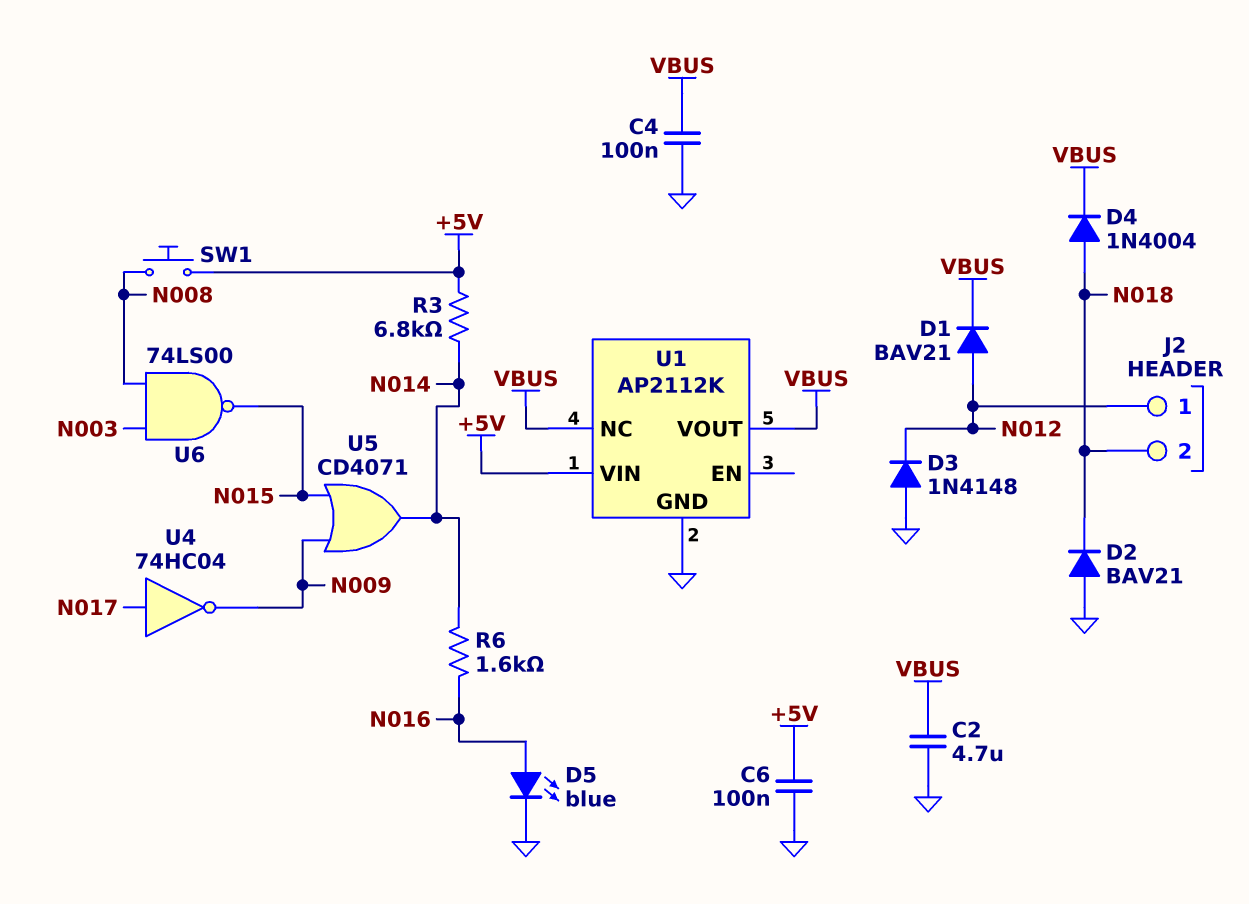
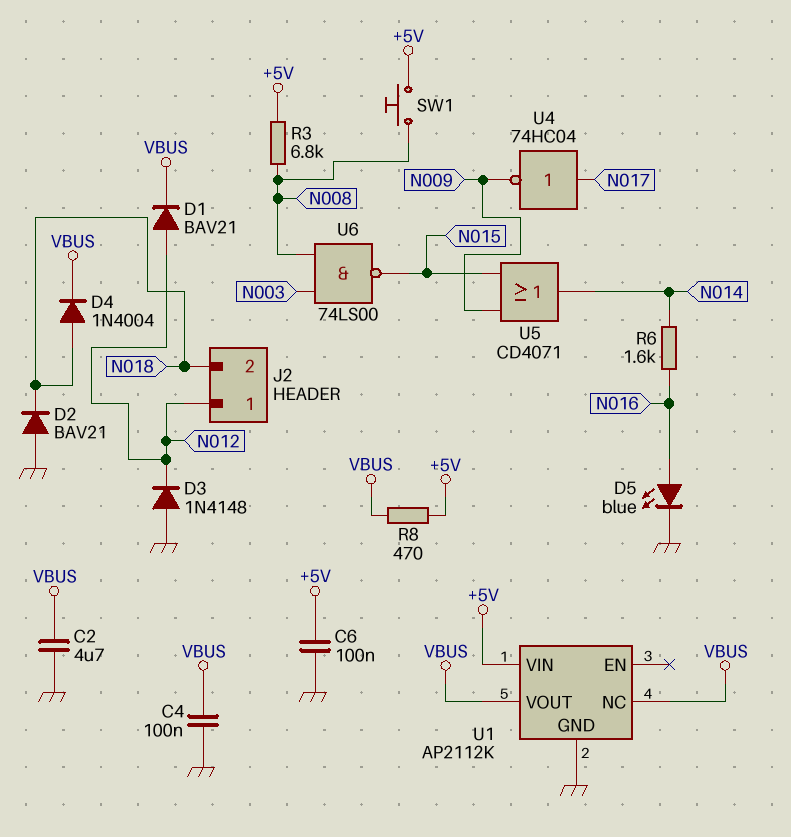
R3: 6.8k (+5V, N014) -> 6.8k (+5V, N008)
R8: none -> 470 (+5V, VBUS)

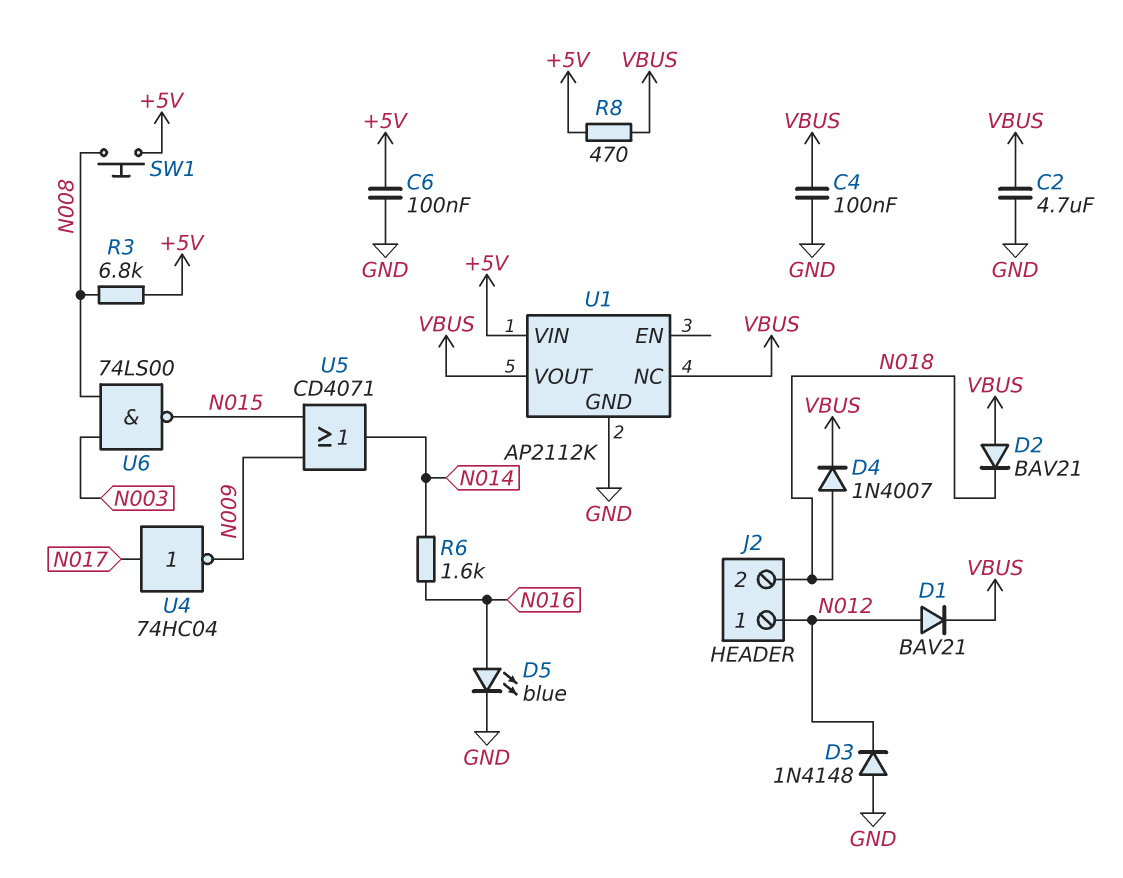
D2: diode BAV21 (A GND, K N018) -> diode BAV21 (A VBUS, K N018)
D4: diode 1N4004 (A N018, K VBUS) -> diode 1N4007 (A N018, K VBUS)

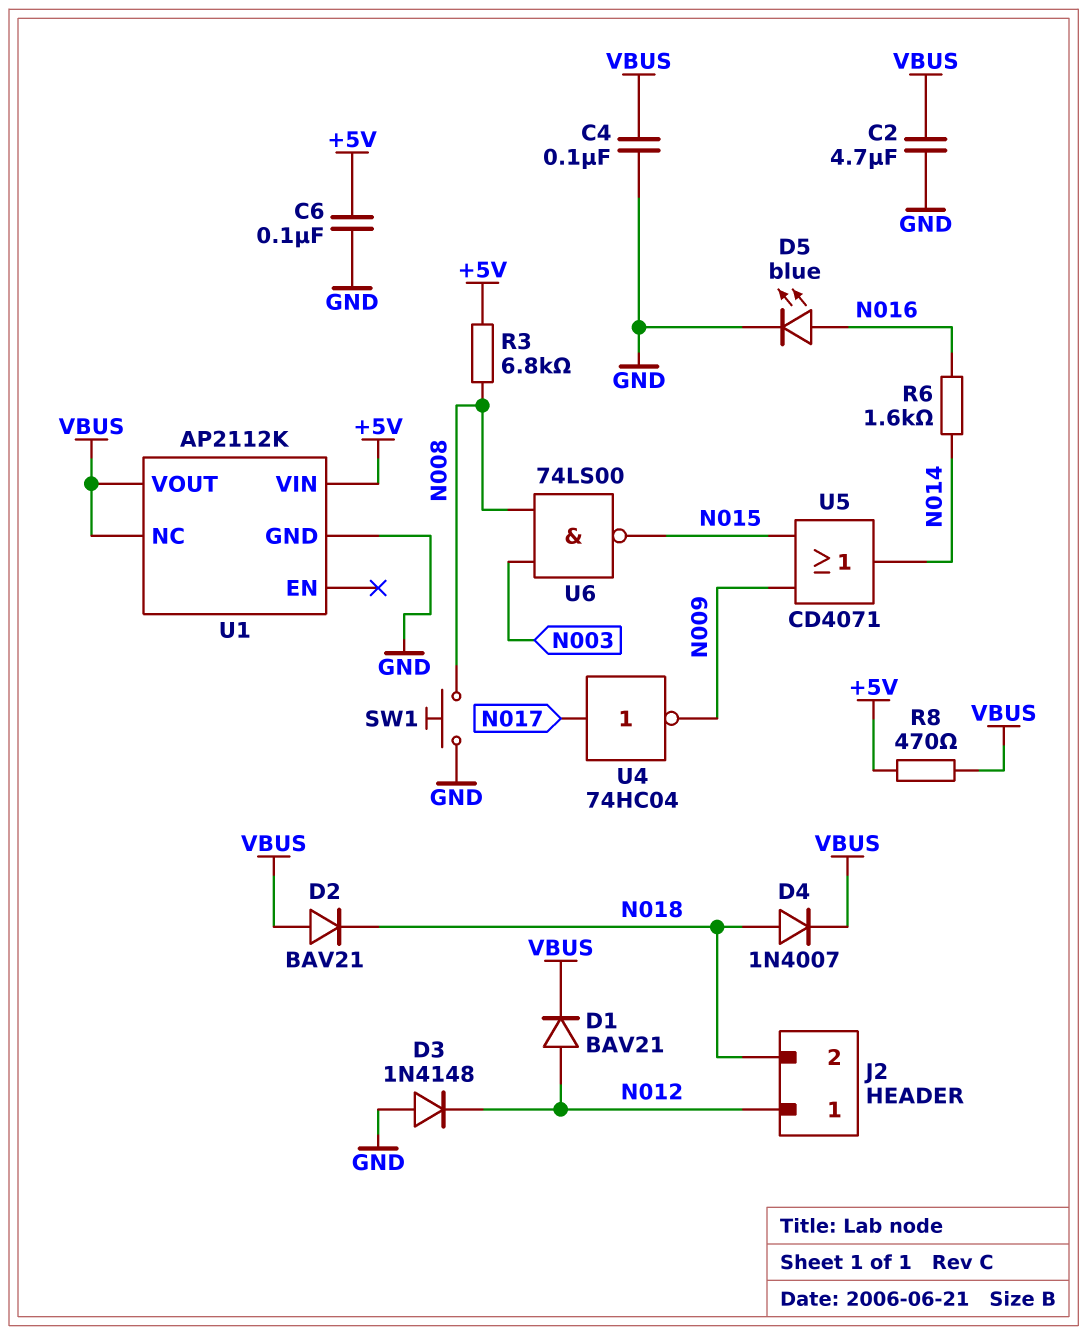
SW1: button (+5V, N008) -> button (GND, N008)

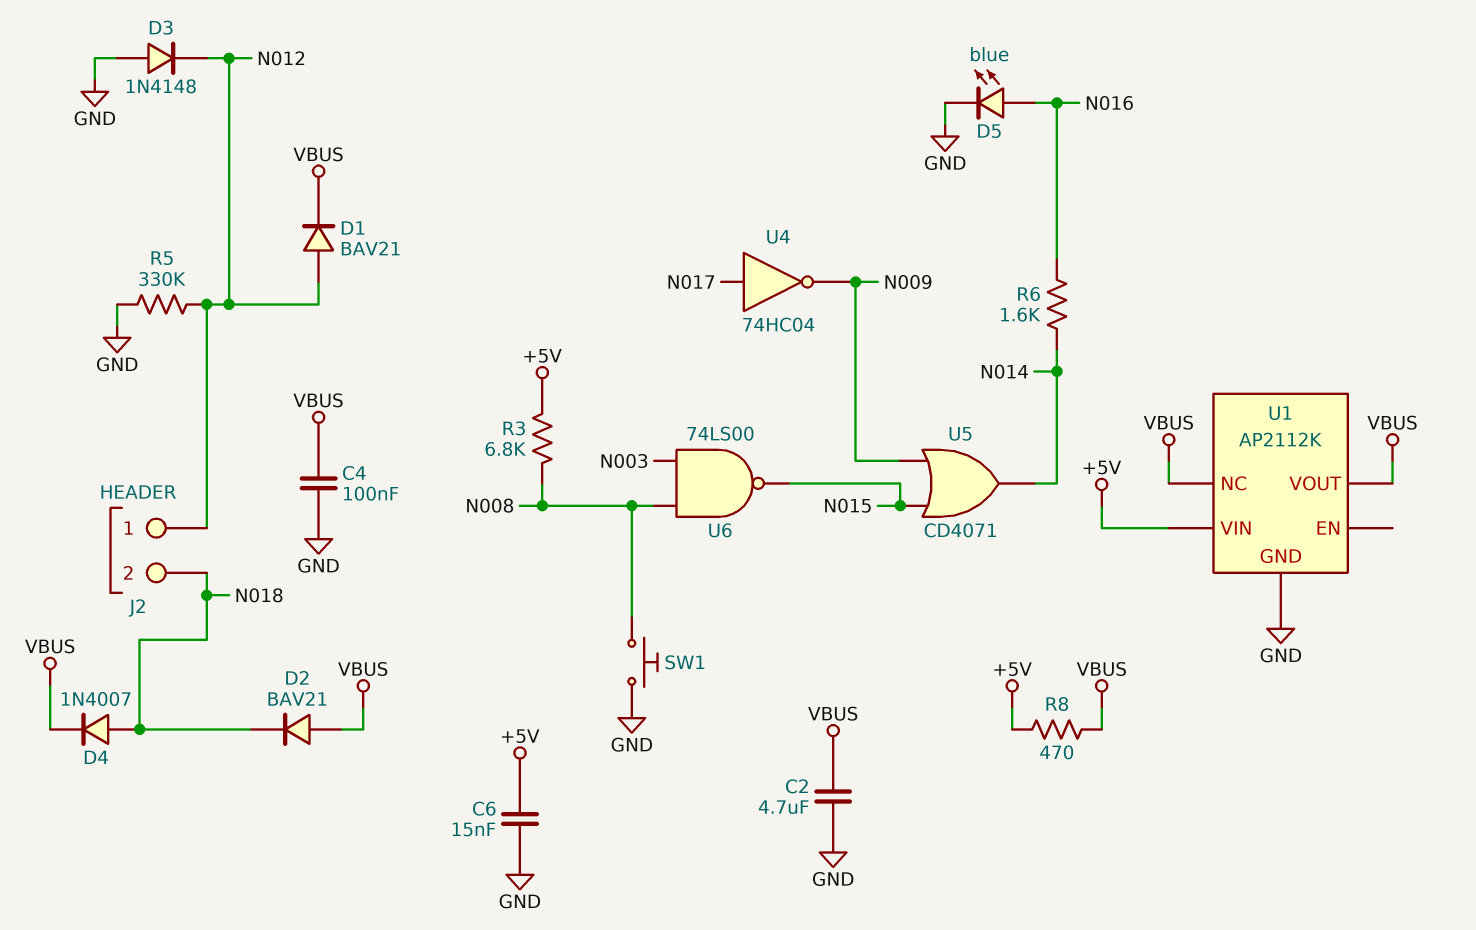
C6: 100nF (+5V, GND) -> 15nF (+5V, GND)
R5: none -> 330k (GND, N012)

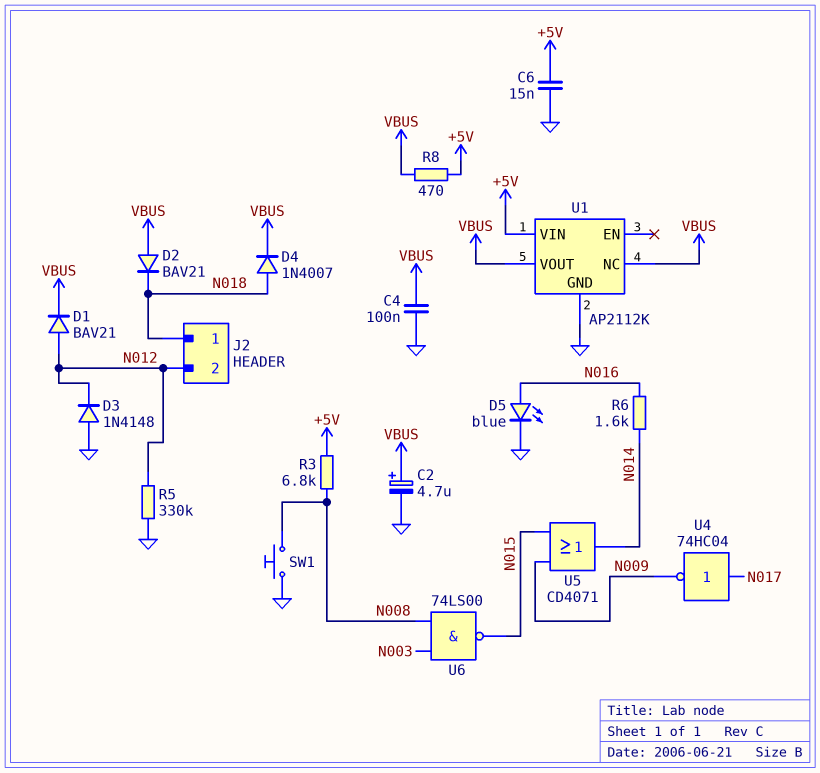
C2: 4.7uF (GND, VBUS) -> 4.7uF (plus VBUS, minus GND)
J2 pin 1: N012 -> N018
J2 pin 2: N018 -> N012

